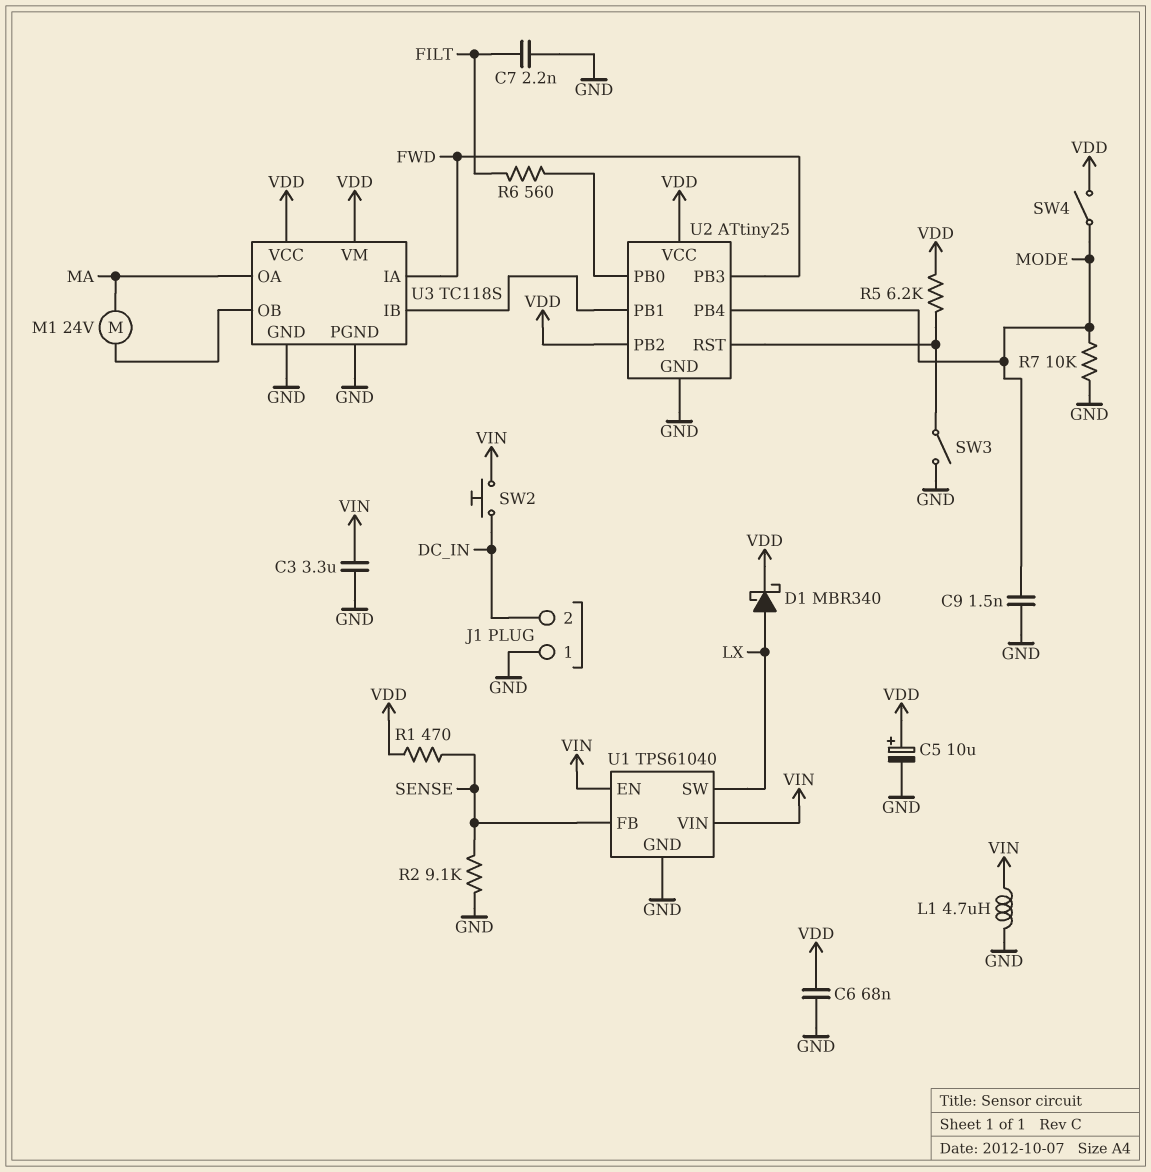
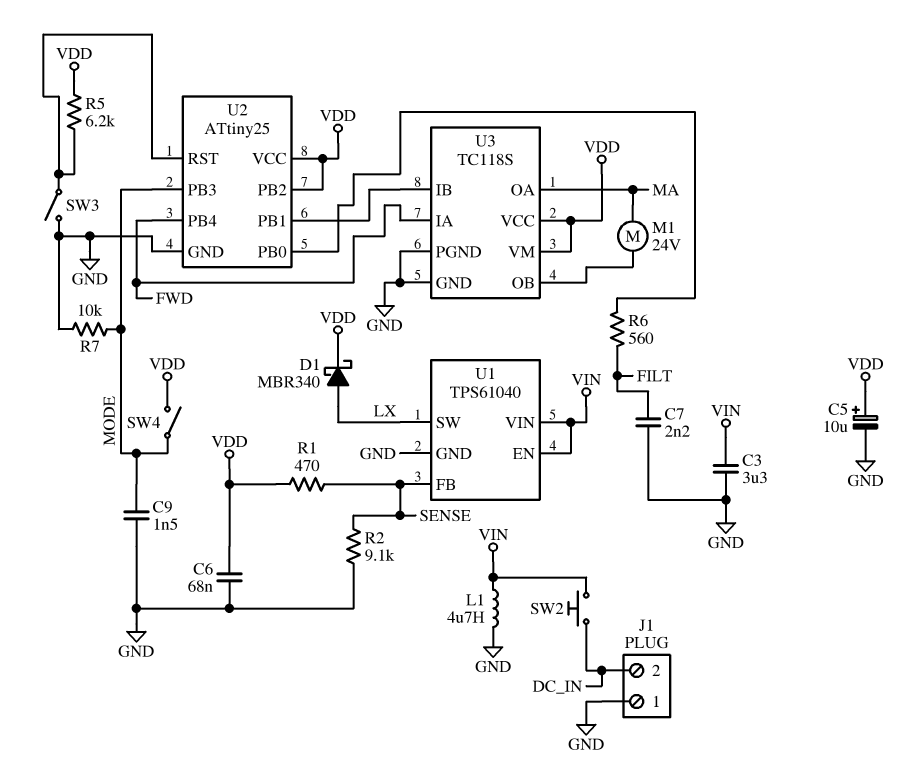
U2 pin PB3: FWD -> MODE
U2 pin PB4: MODE -> FWD

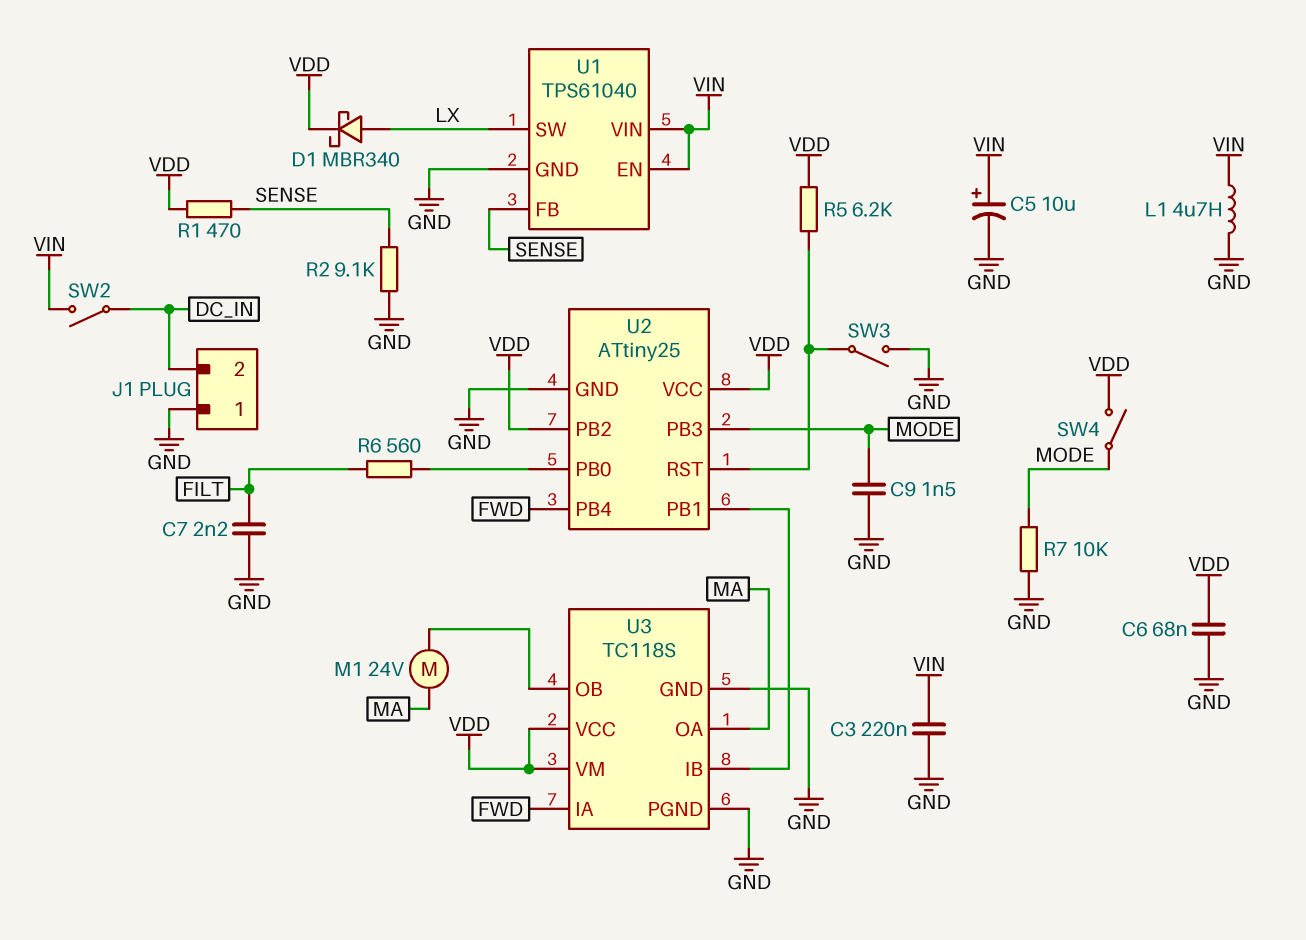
C3: 3.3uF (GND, VIN) -> 220nF (GND, VIN)
C5: 10uF (plus VDD, minus GND) -> 10uF (plus VIN, minus GND)
SW2: button (DC_IN, VIN) -> switch (DC_IN, VIN)

